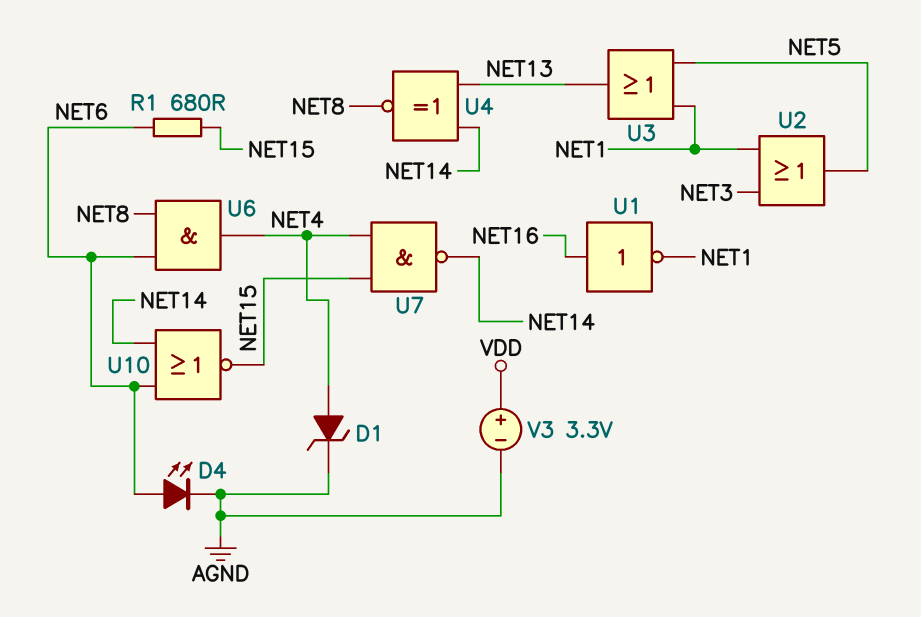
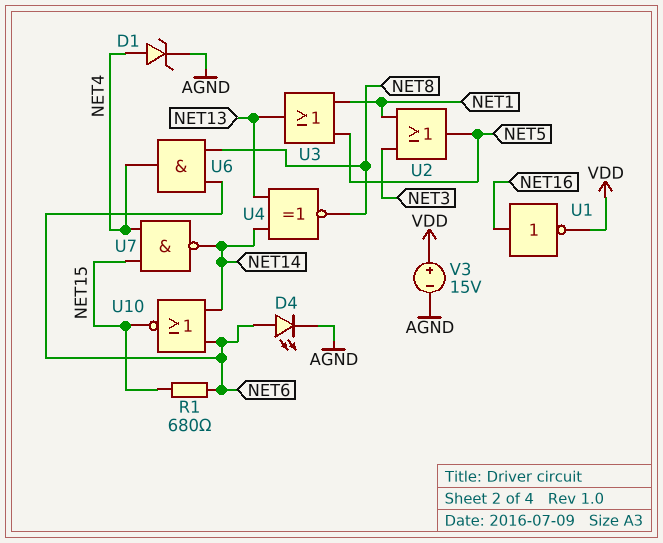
U1: NOT (in NET16, out NET1) -> NOT (in NET16, out VDD)
V3: 3.3V (plus VDD, minus AGND) -> 15V (plus VDD, minus AGND)

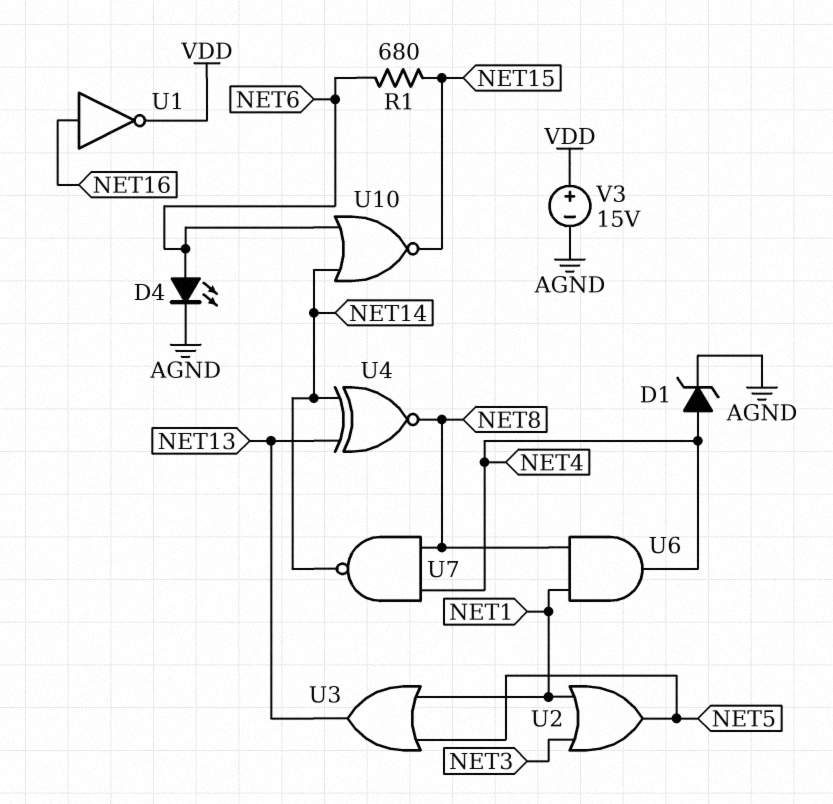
U6: AND (in NET6, in NET8, out NET4) -> AND (in NET1, in NET8, out NET4)
U7: NAND (in NET4, in NET15, out NET14) -> NAND (in NET4, in NET8, out NET14)

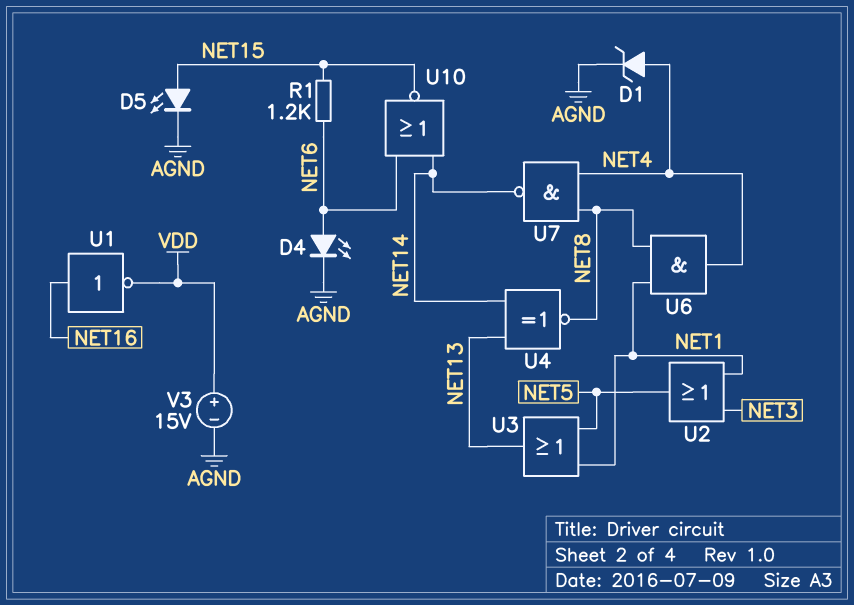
D5: none -> LED (A NET15, K AGND)
R1: 680 (NET6, NET15) -> 1.2k (NET6, NET15)

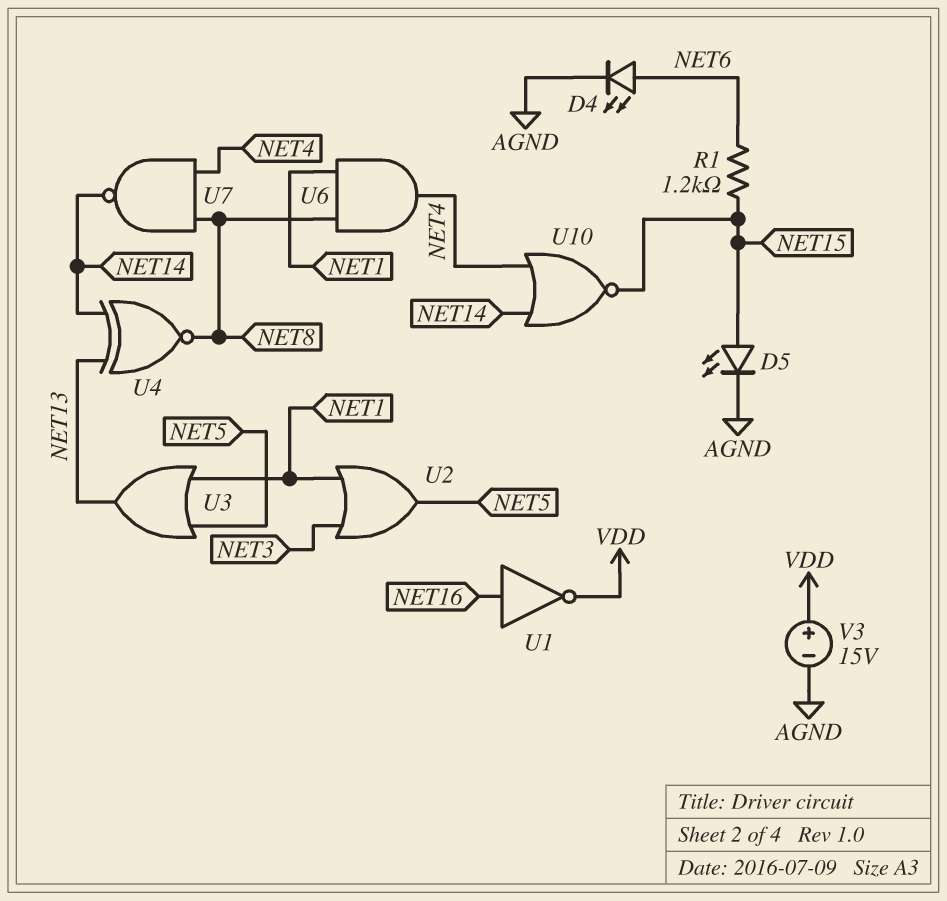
D1: zener (A NET4, K AGND) -> none
U10: NOR (in NET6, in NET14, out NET15) -> NOR (in NET4, in NET14, out NET15)

